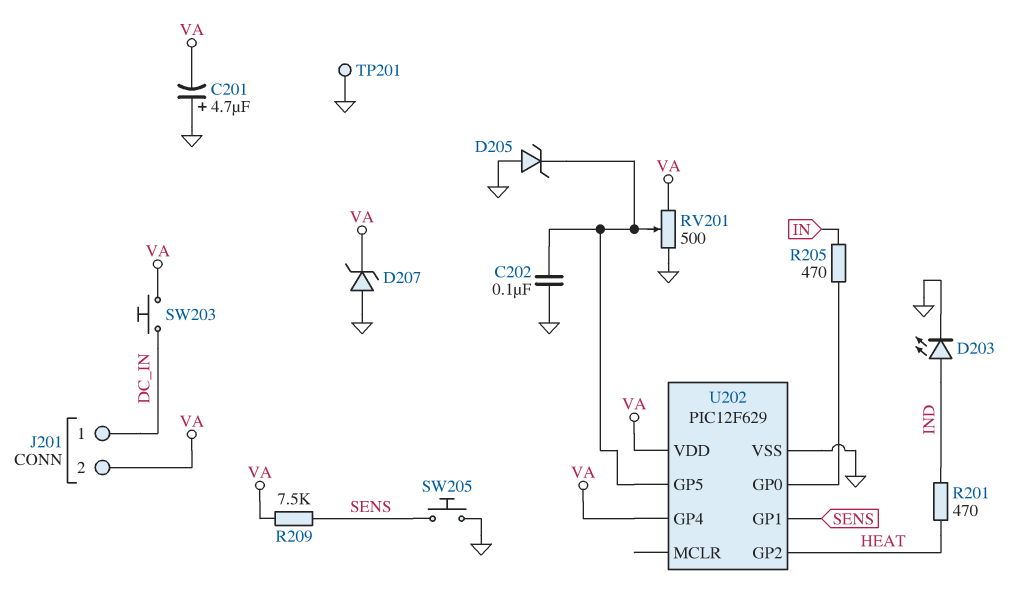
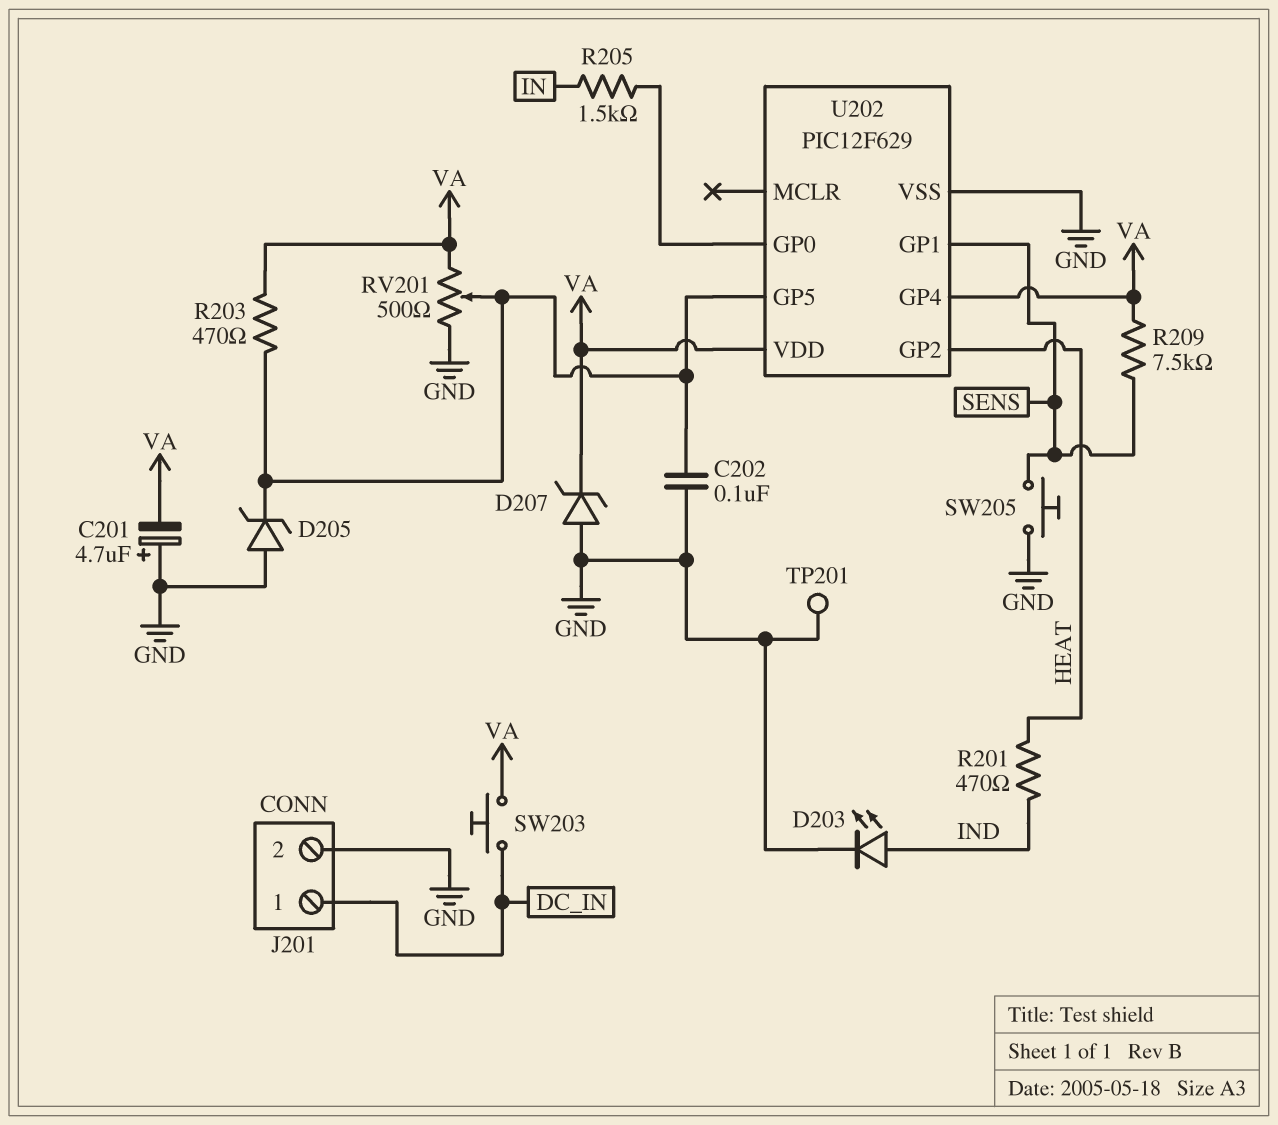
J201 pin 2: VA -> GND
R203: none -> 470 (U202/GP5, VA)
R205: 470 (IN, U202/GP0) -> 1.5k (IN, U202/GP0)

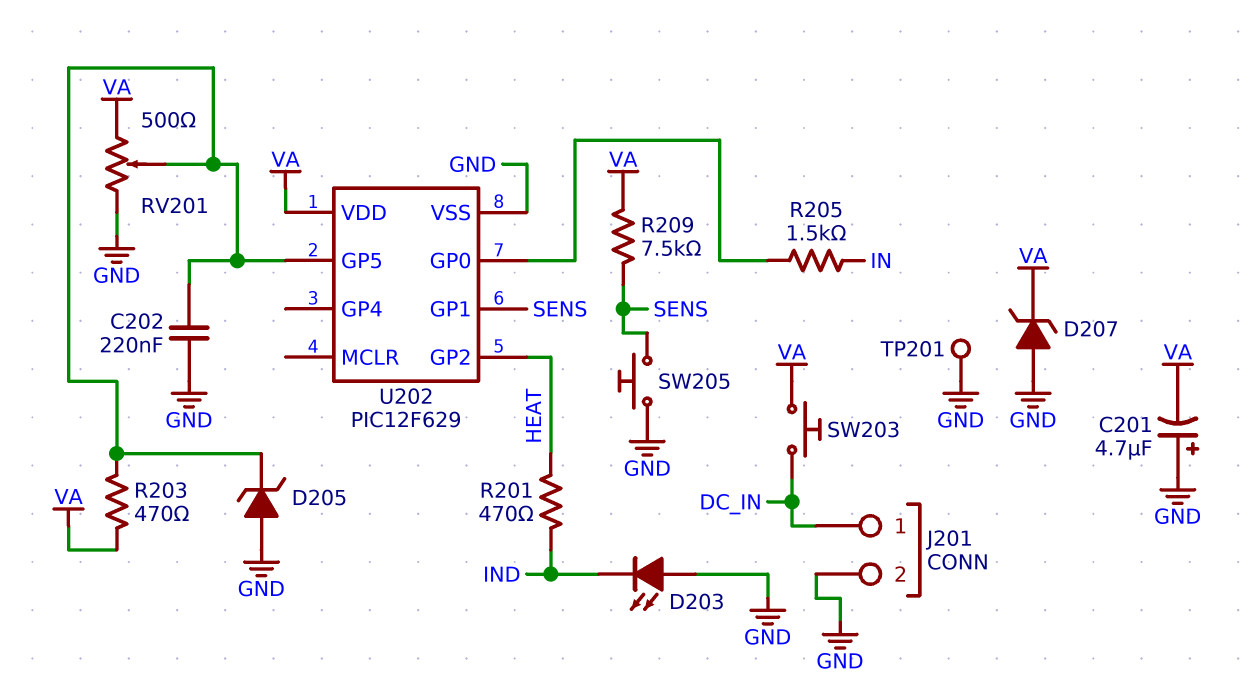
C202: 100nF (GND, U202/GP5) -> 220nF (GND, U202/GP5)
D203: LED (A IND, K GND) -> LED (A GND, K IND)
U202 pin GP4: VA -> none

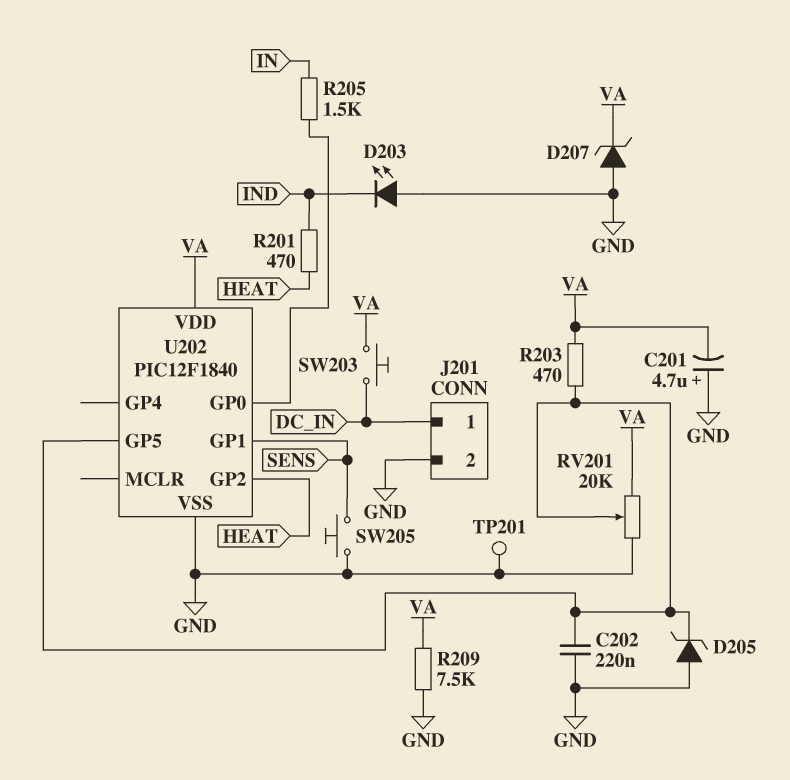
R209: 7.5k (SENS, VA) -> 7.5k (GND, VA)
RV201: 500 (GND, VA, wiper U202/GP5) -> 20k (GND, VA, wiper U202/GP5)
U202: PIC12F629 -> PIC12F1840

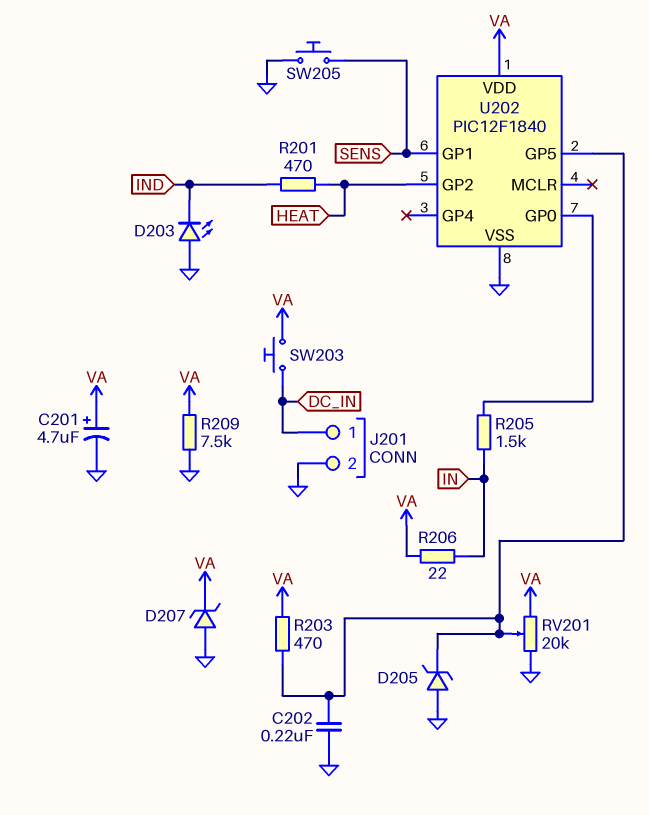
C201: 4.7uF (plus GND, minus VA) -> 4.7uF (plus VA, minus GND)
R206: none -> 22 (IN, VA)
TP201: test point (GND) -> none

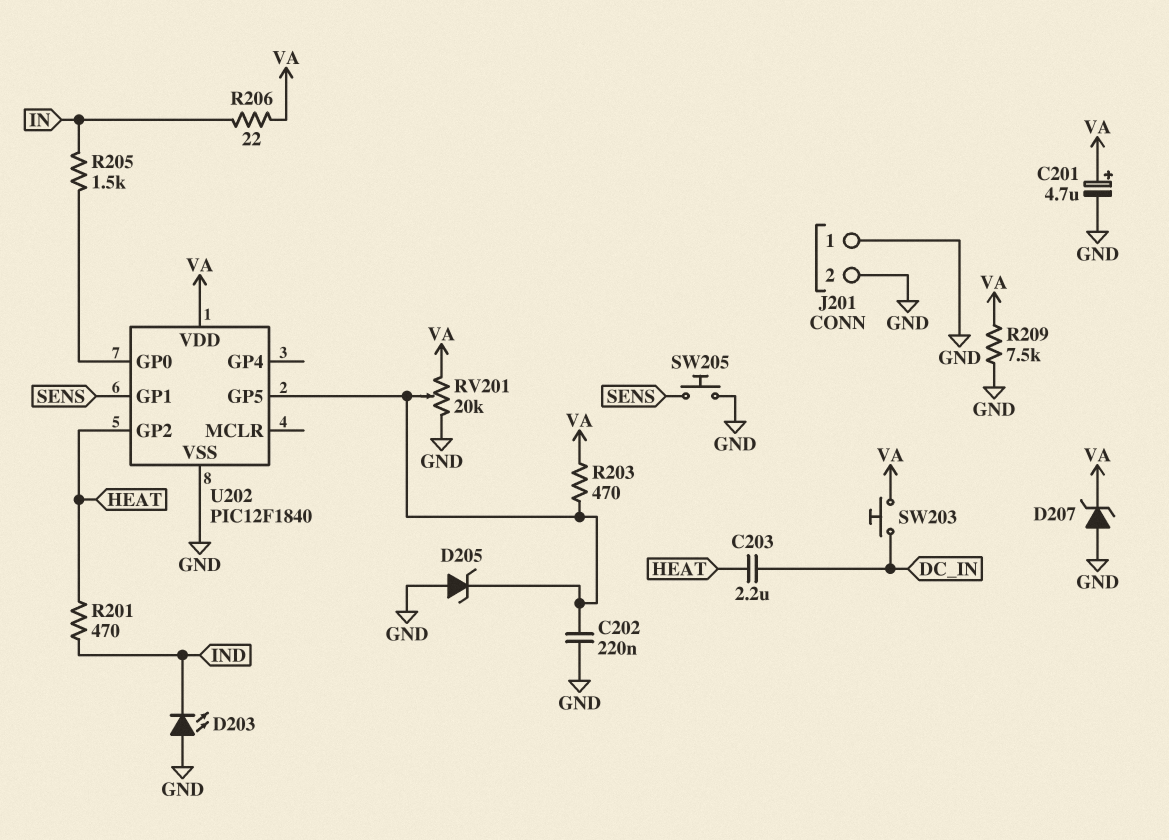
C203: none -> 2.2uF (DC_IN, HEAT)
J201 pin 1: DC_IN -> GND

